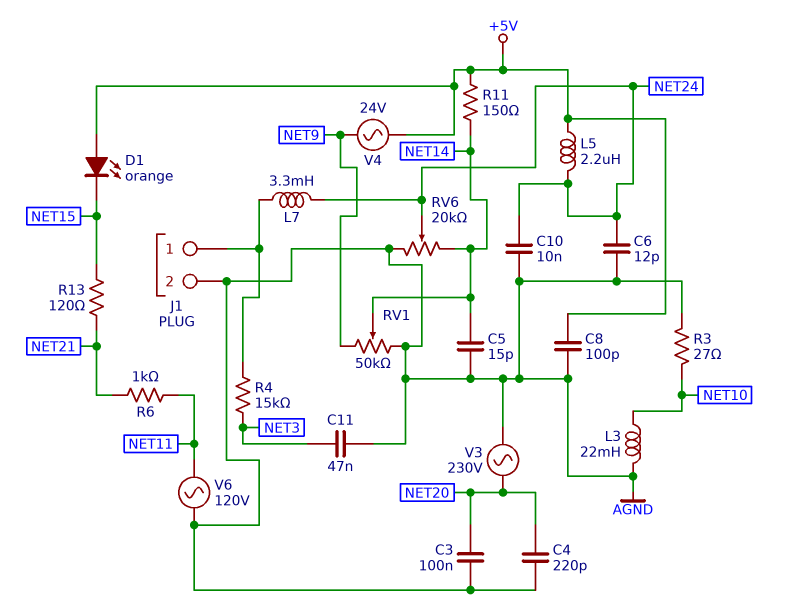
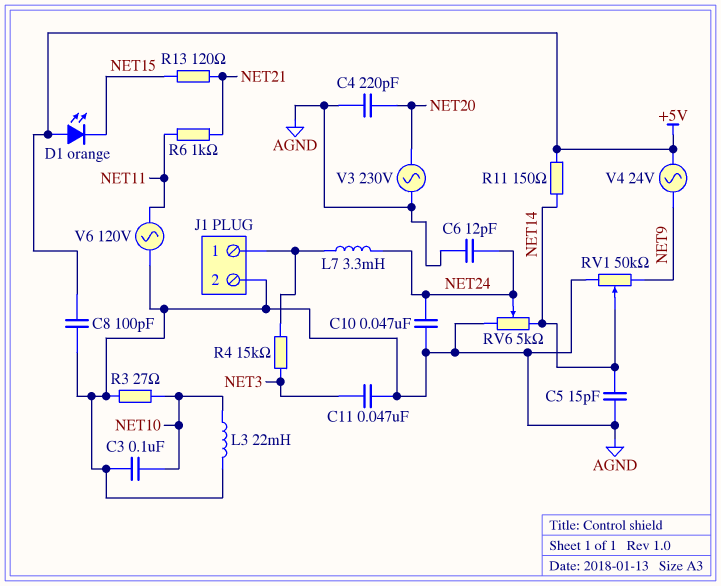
C3: 100nF (AGND, NET20) -> 100nF (AGND, NET10)
C10: 10nF (AGND, NET24) -> 47nF (AGND, NET24)
L5: 2.2uH (+5V, NET24) -> none
RV6: 20k (AGND, NET14, wiper NET24) -> 5k (AGND, NET14, wiper NET24)

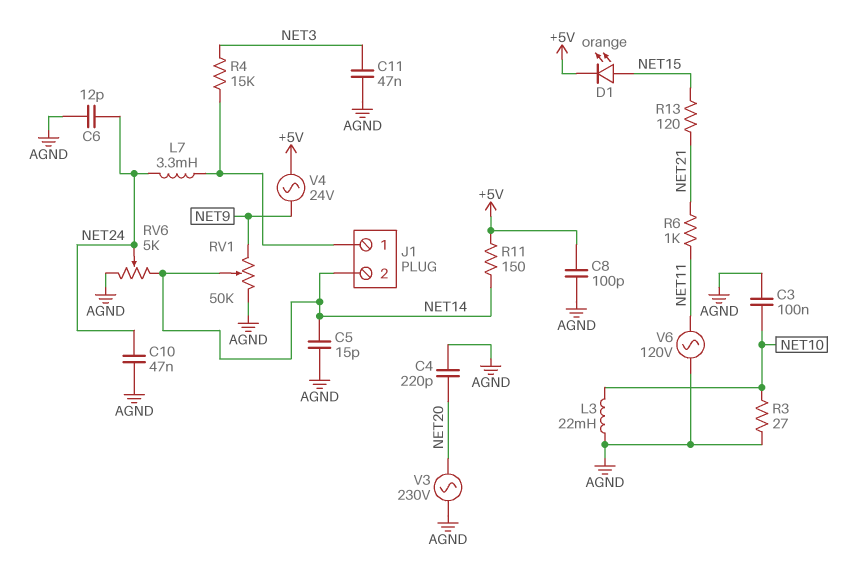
D1: LED orange (A +5V, K NET15) -> LED orange (A NET15, K +5V)
J1 pin 2: AGND -> NET14

